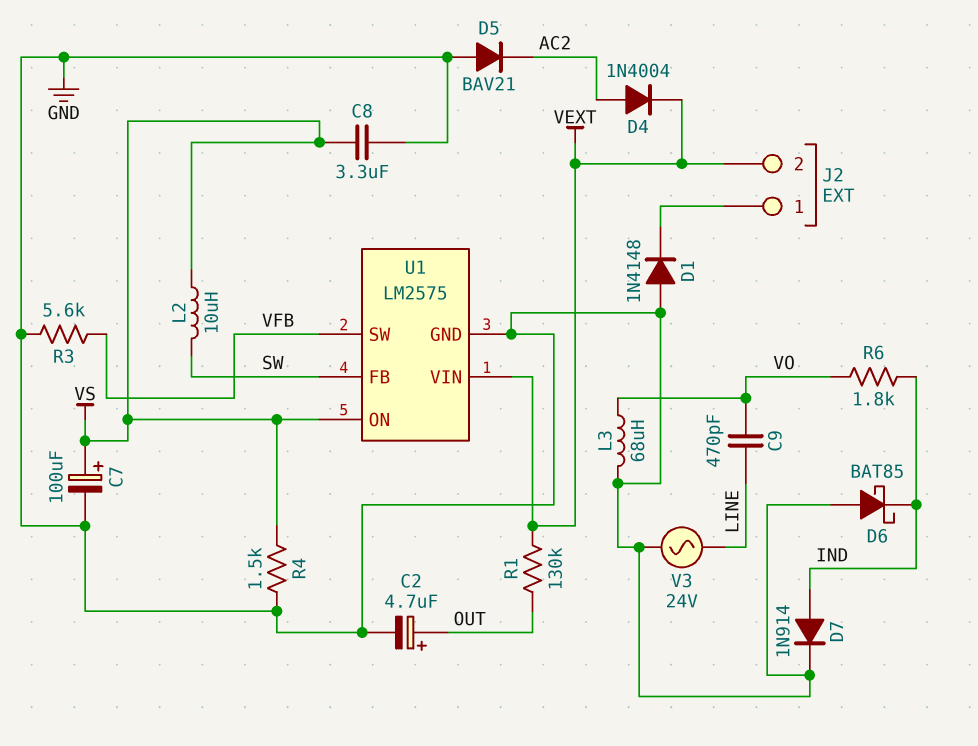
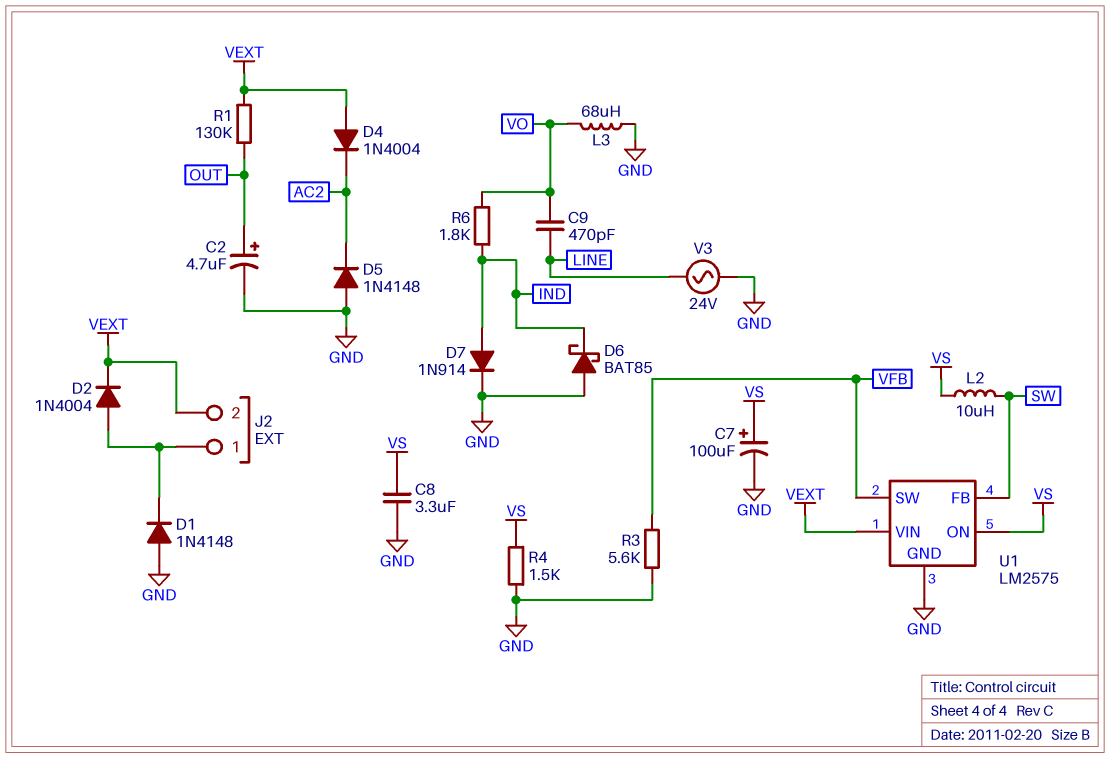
D2: none -> diode 1N4004 (A J2/1, K VEXT)
D4: diode 1N4004 (A AC2, K VEXT) -> diode 1N4004 (A VEXT, K AC2)
D5: diode BAV21 (A GND, K AC2) -> diode 1N4148 (A GND, K AC2)

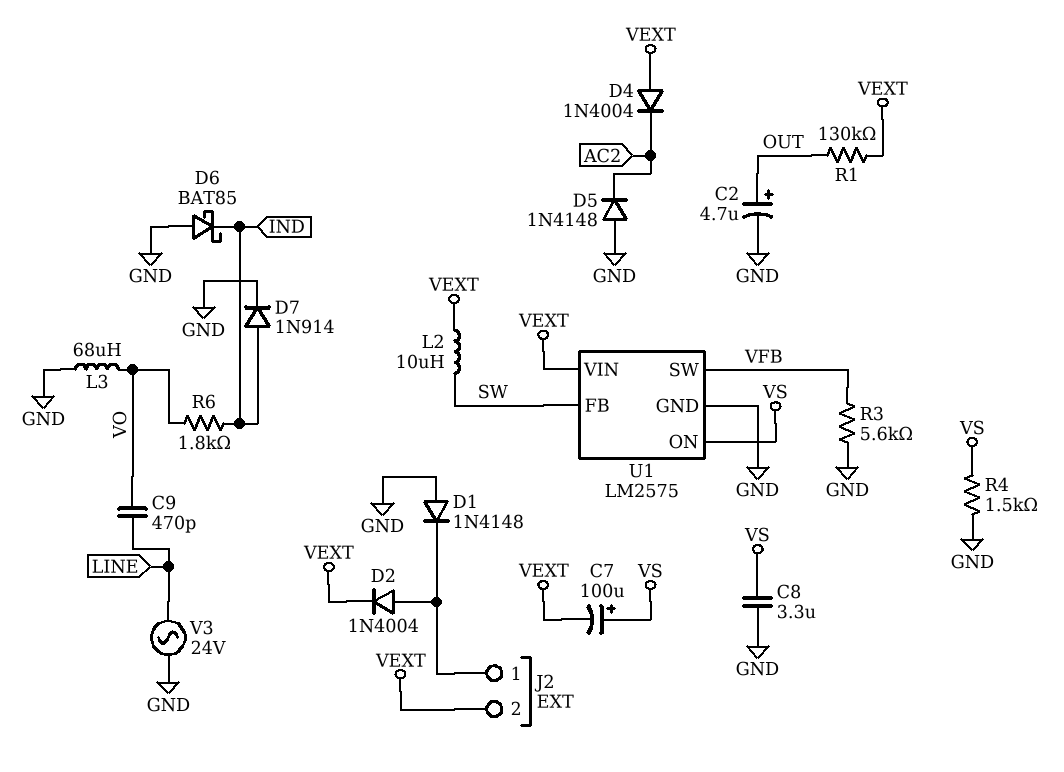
C7: 100uF (plus VS, minus GND) -> 100uF (plus VS, minus VEXT)
L2: 10uH (SW, VS) -> 10uH (SW, VEXT)

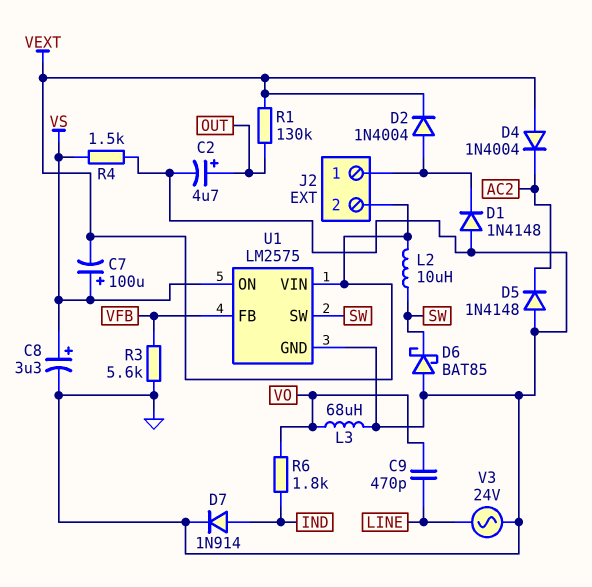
C8: 3.3uF (GND, VS) -> 3.3uF (plus VS, minus GND)
D6: schottky BAT85 (A GND, K IND) -> schottky BAT85 (A GND, K SW)
U1 pin FB: SW -> VFB
U1 pin SW: VFB -> SW

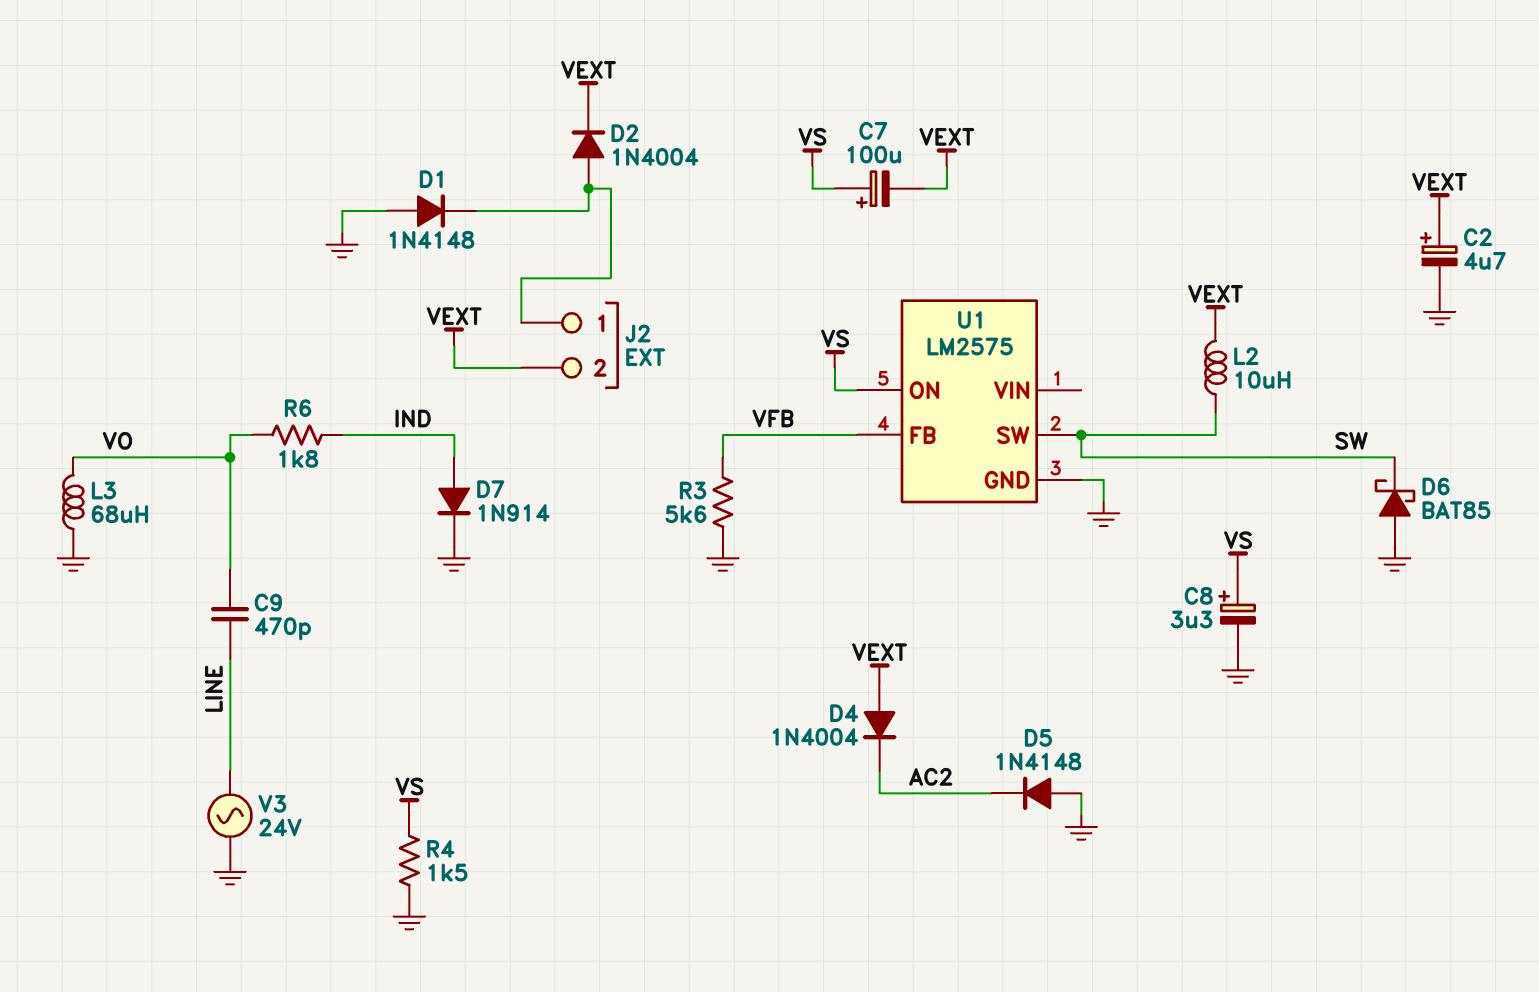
C2: 4.7uF (plus OUT, minus GND) -> 4.7uF (plus VEXT, minus GND)
R1: 130k (OUT, VEXT) -> none
U1 pin VIN: VEXT -> none

